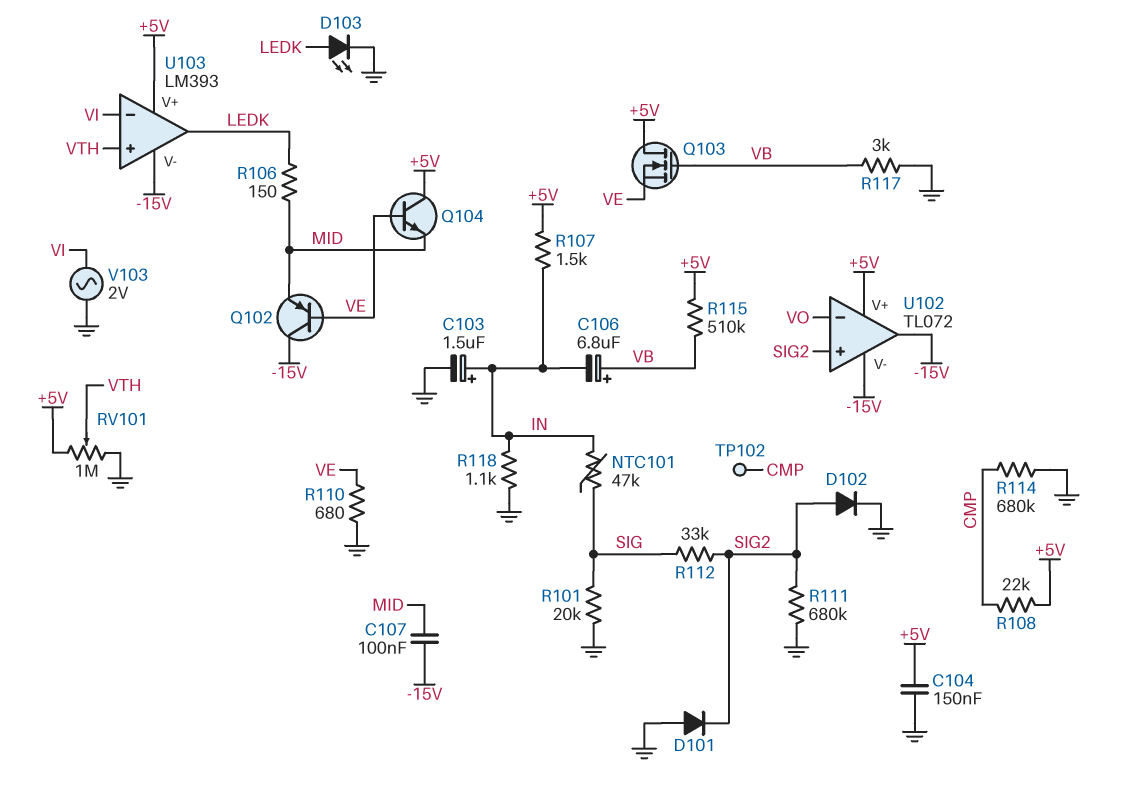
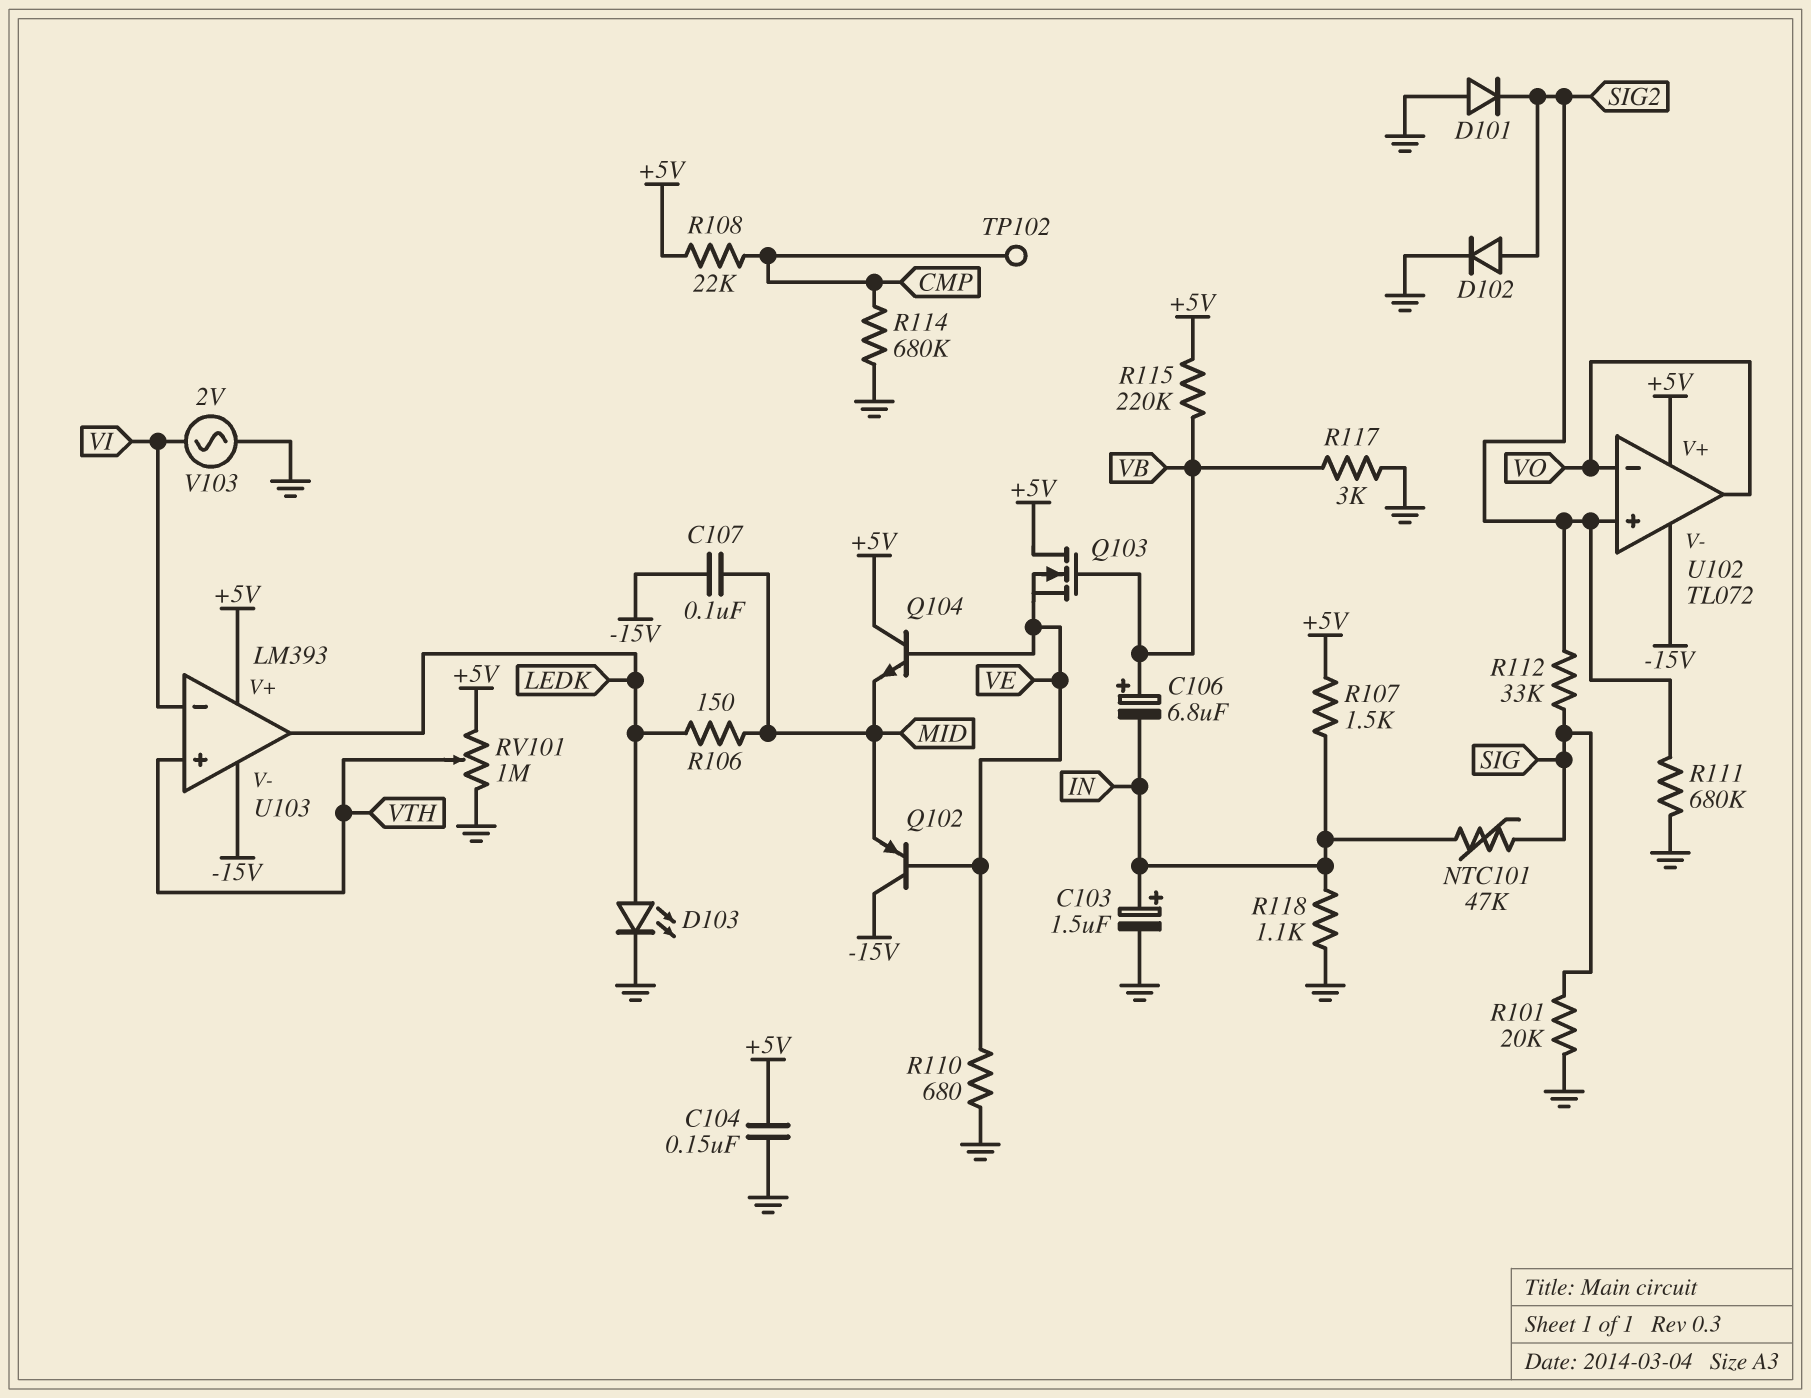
R115: 510k (+5V, VB) -> 220k (+5V, VB)
U102 pin out: -15V -> VO

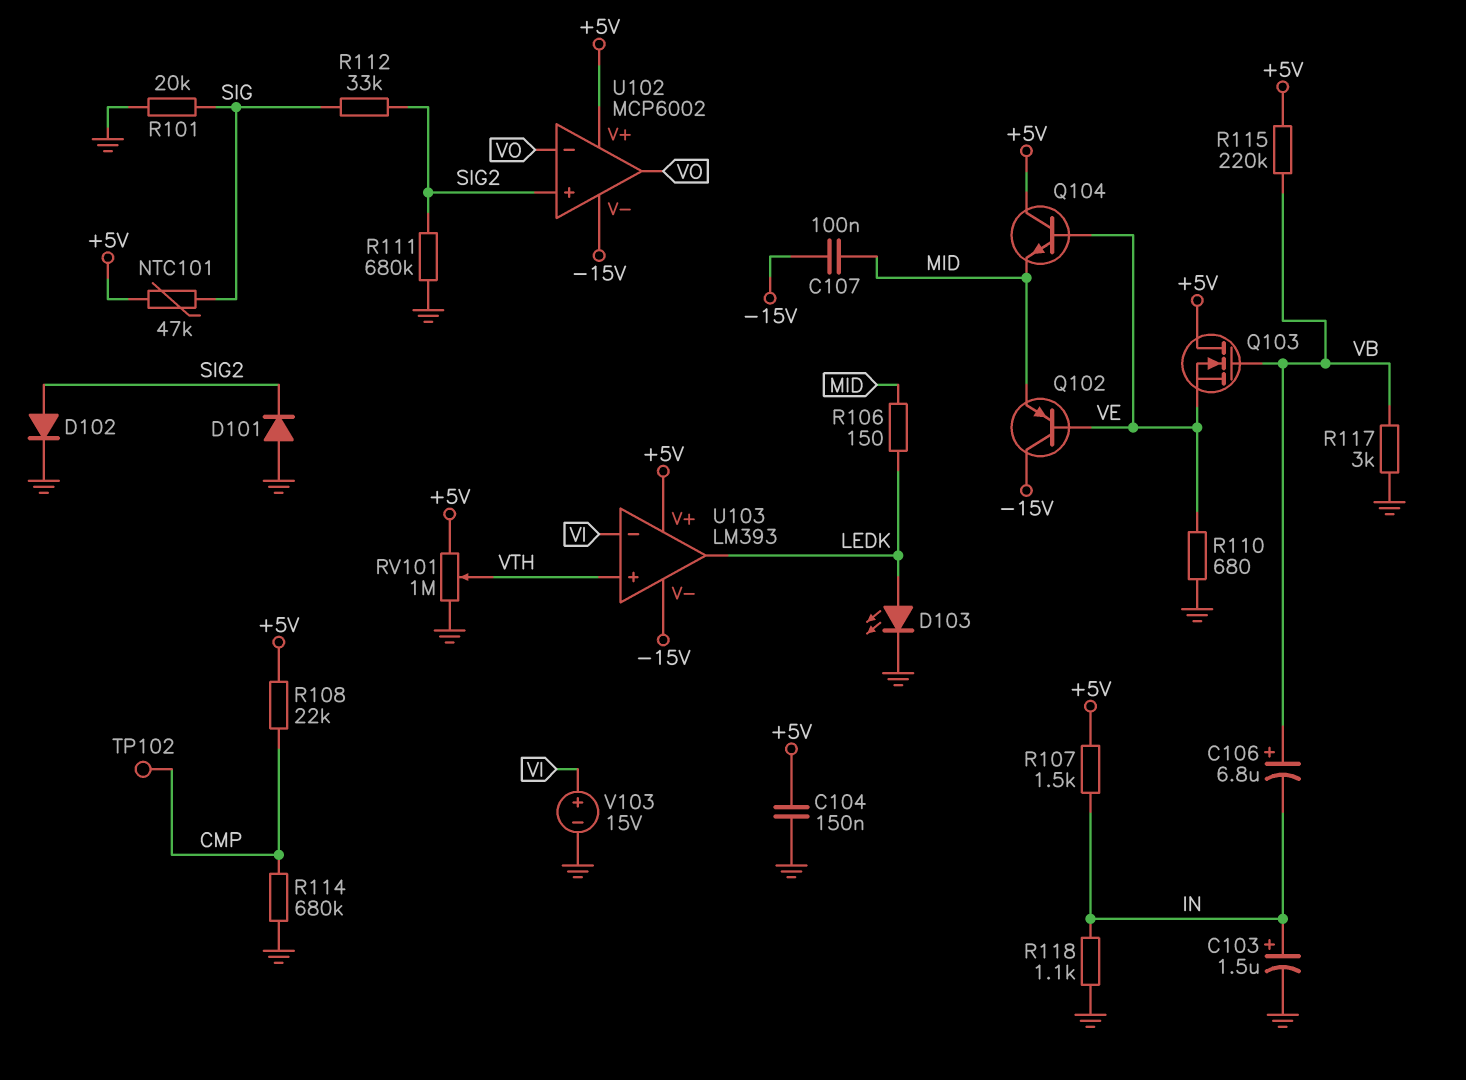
NTC101: 47k (IN, SIG) -> 47k (+5V, SIG)
U102: TL072 -> MCP6002
V103: AC 2V (GND, VI) -> 15V (plus VI, minus GND)

